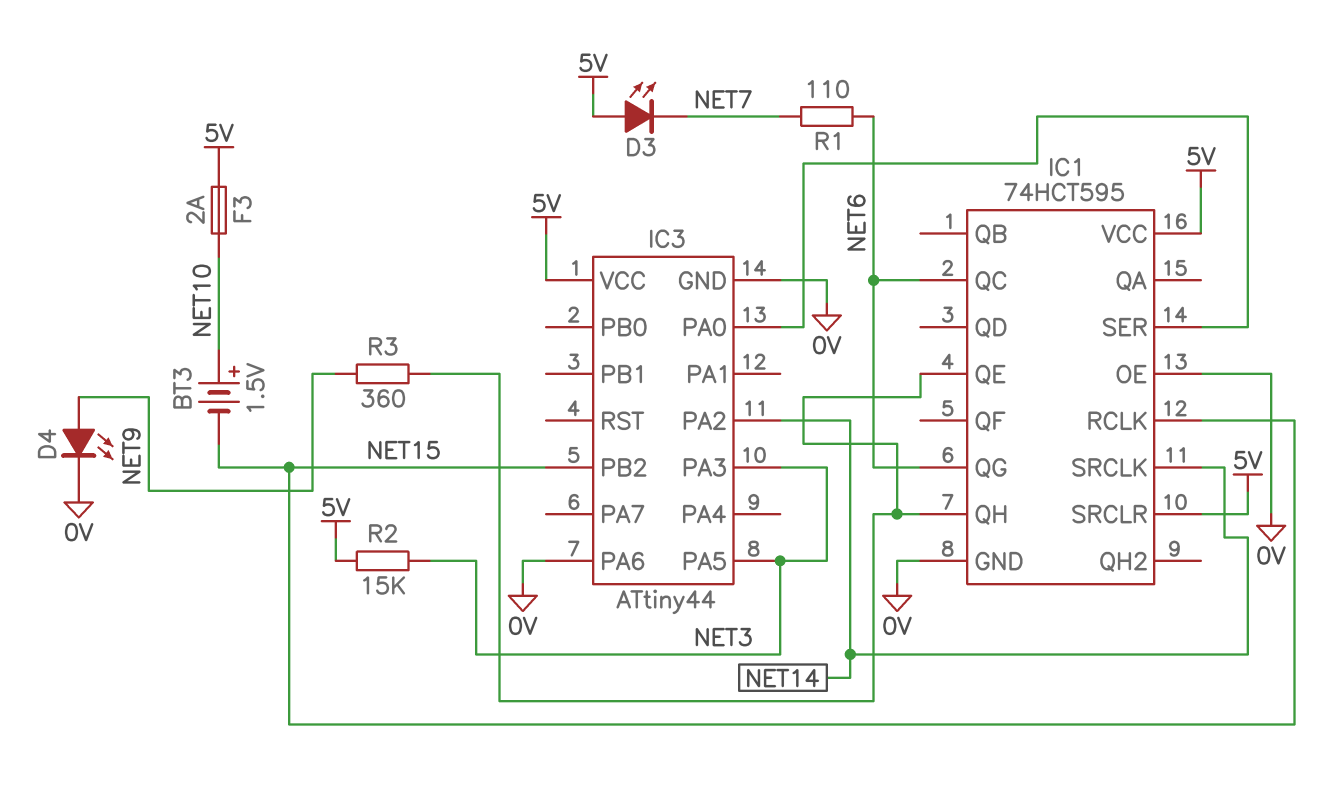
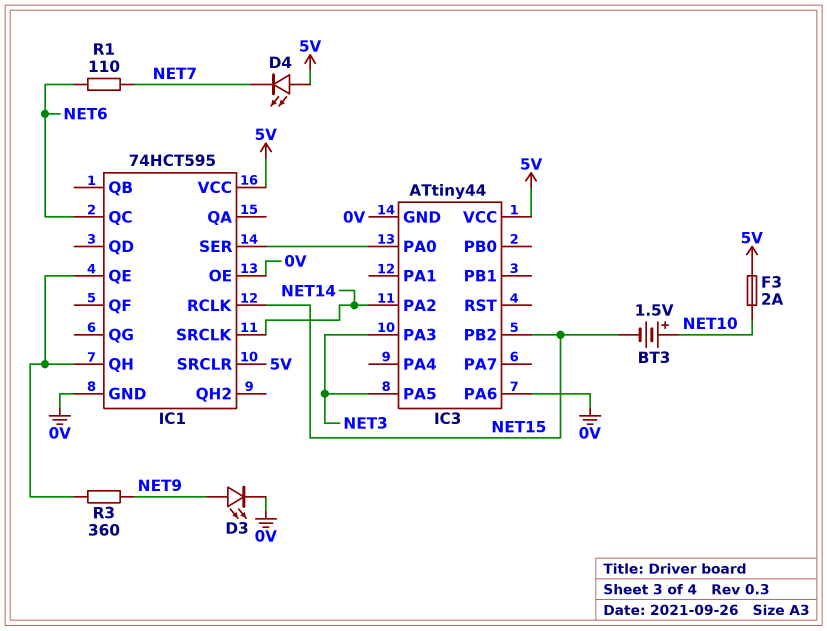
D3: LED (A 5V, K NET7) -> LED (A NET9, K 0V)
D4: LED (A NET9, K 0V) -> LED (A 5V, K NET7)
IC1 pin QG: NET6 -> none
R2: 15k (5V, NET3) -> none

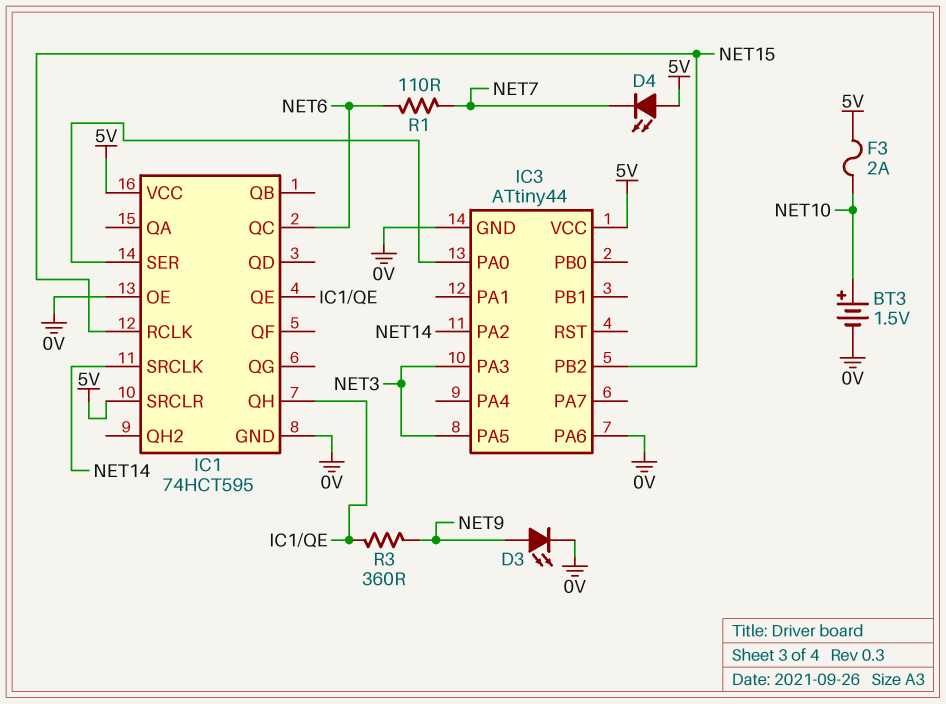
BT3: 1.5V (plus NET10, minus NET15) -> 1.5V (plus NET10, minus 0V)

